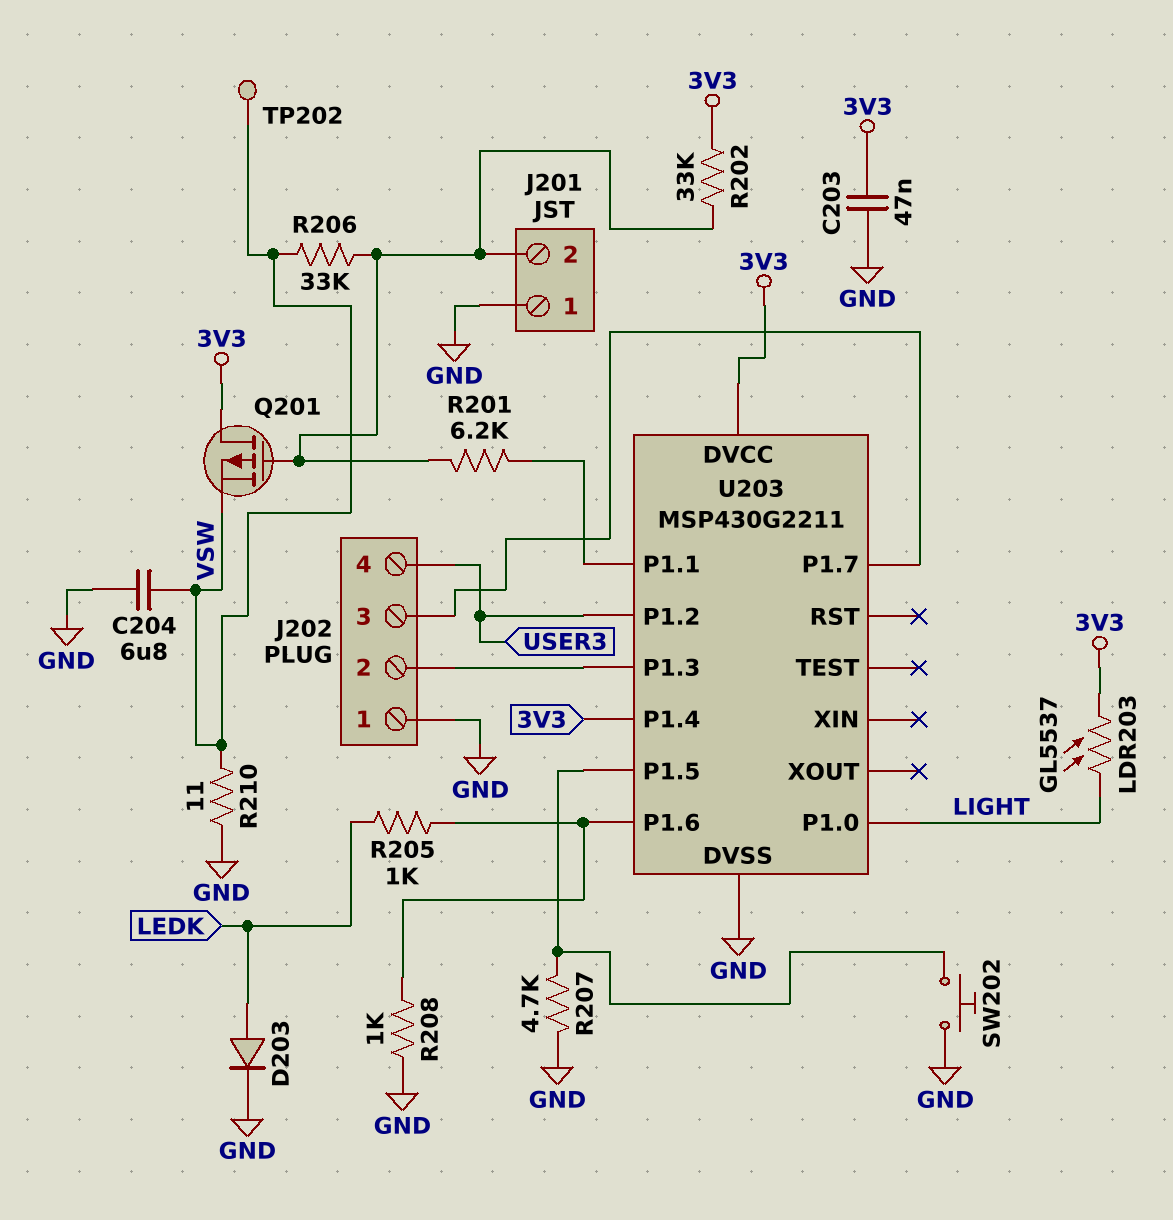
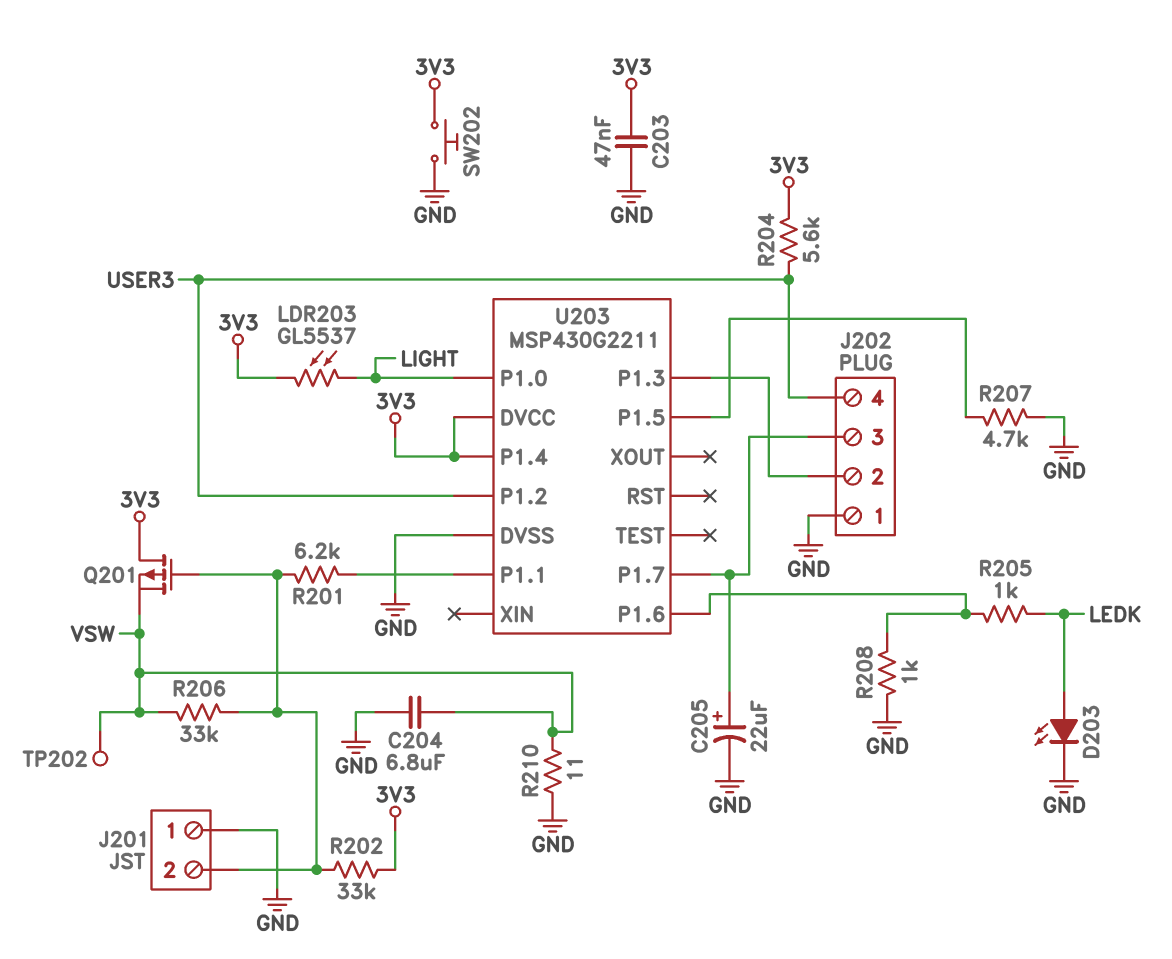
C205: none -> 22uF (plus J202/3, minus GND)
D203: diode (A LEDK, K GND) -> LED (A LEDK, K GND)
R204: none -> 5.6k (3V3, USER3)
SW202: button (GND, U203/P1.5) -> button (3V3, GND)

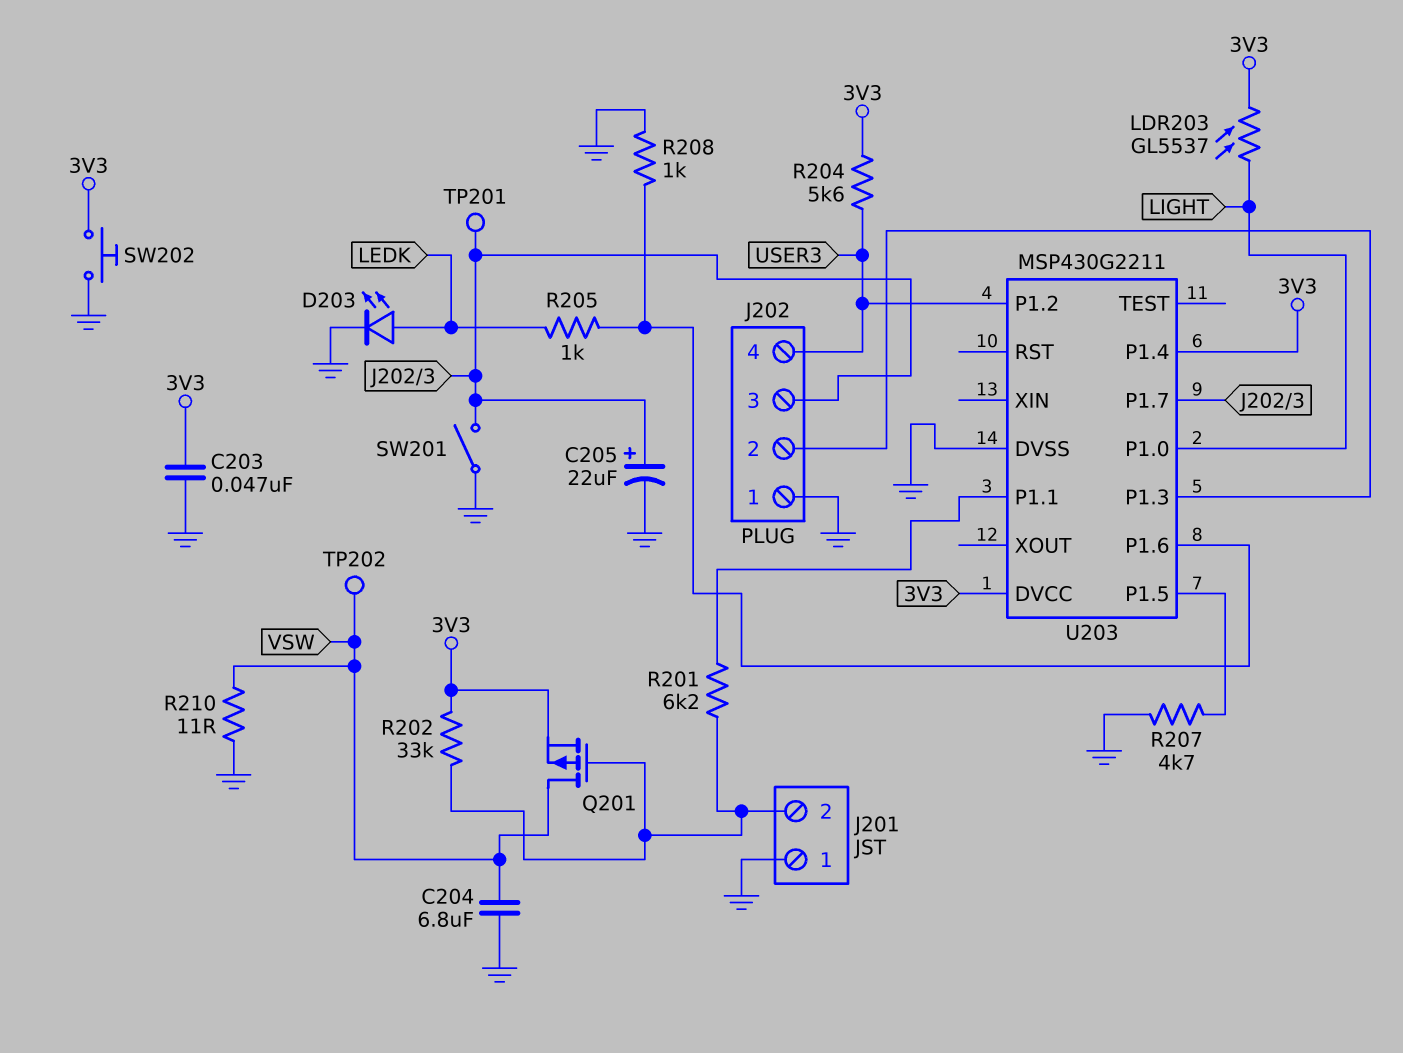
Q201: PMOS (G J201/2, D 3V3, S VSW) -> PMOS (G J201/2, D VSW, S 3V3)
R206: 33k (J201/2, VSW) -> none
SW201: none -> switch (GND, J202/3)
TP201: none -> test point (J202/3)

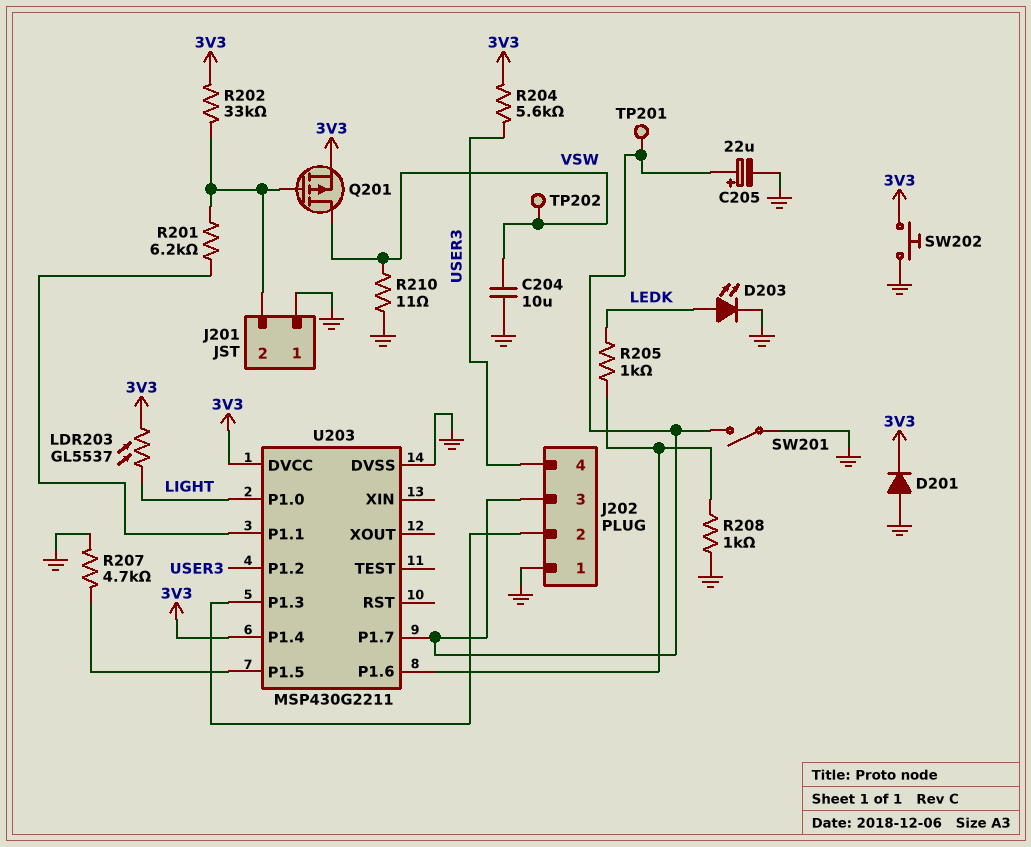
C203: 47nF (3V3, GND) -> none
C204: 6.8uF (GND, VSW) -> 10uF (GND, VSW)
D201: none -> diode (A GND, K 3V3)

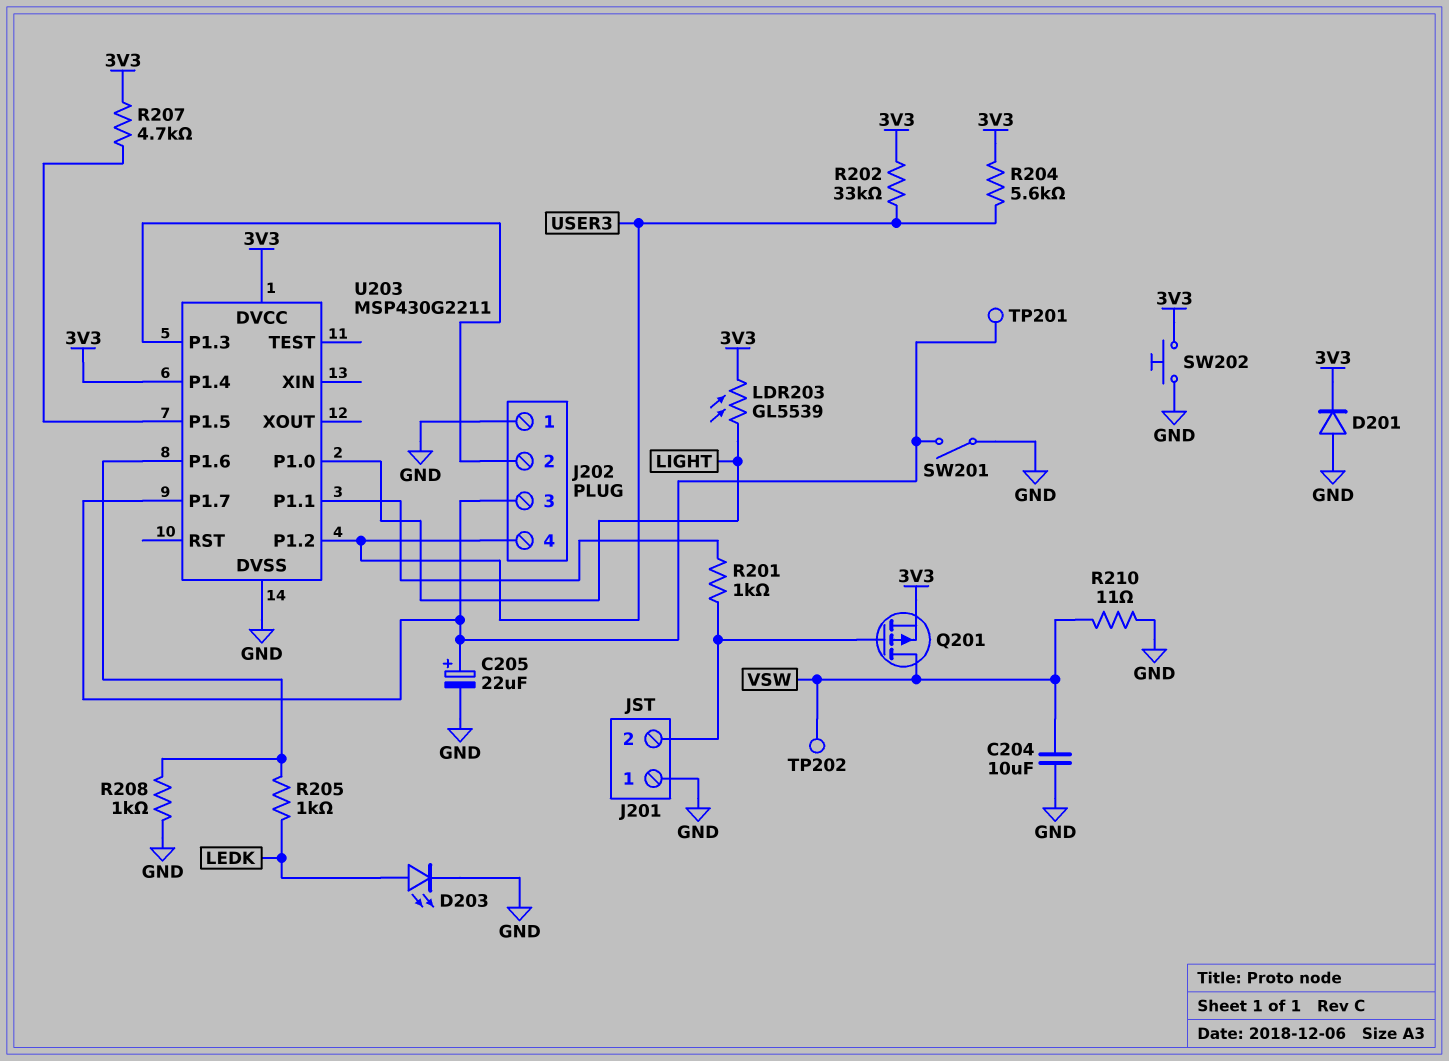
LDR203: GL5537 (3V3, LIGHT) -> GL5539 (3V3, LIGHT)
R201: 6.2k (J201/2, U203/P1.1) -> 1k (J201/2, U203/P1.1)
R202: 33k (3V3, J201/2) -> 33k (3V3, USER3)
R207: 4.7k (GND, U203/P1.5) -> 4.7k (3V3, U203/P1.5)

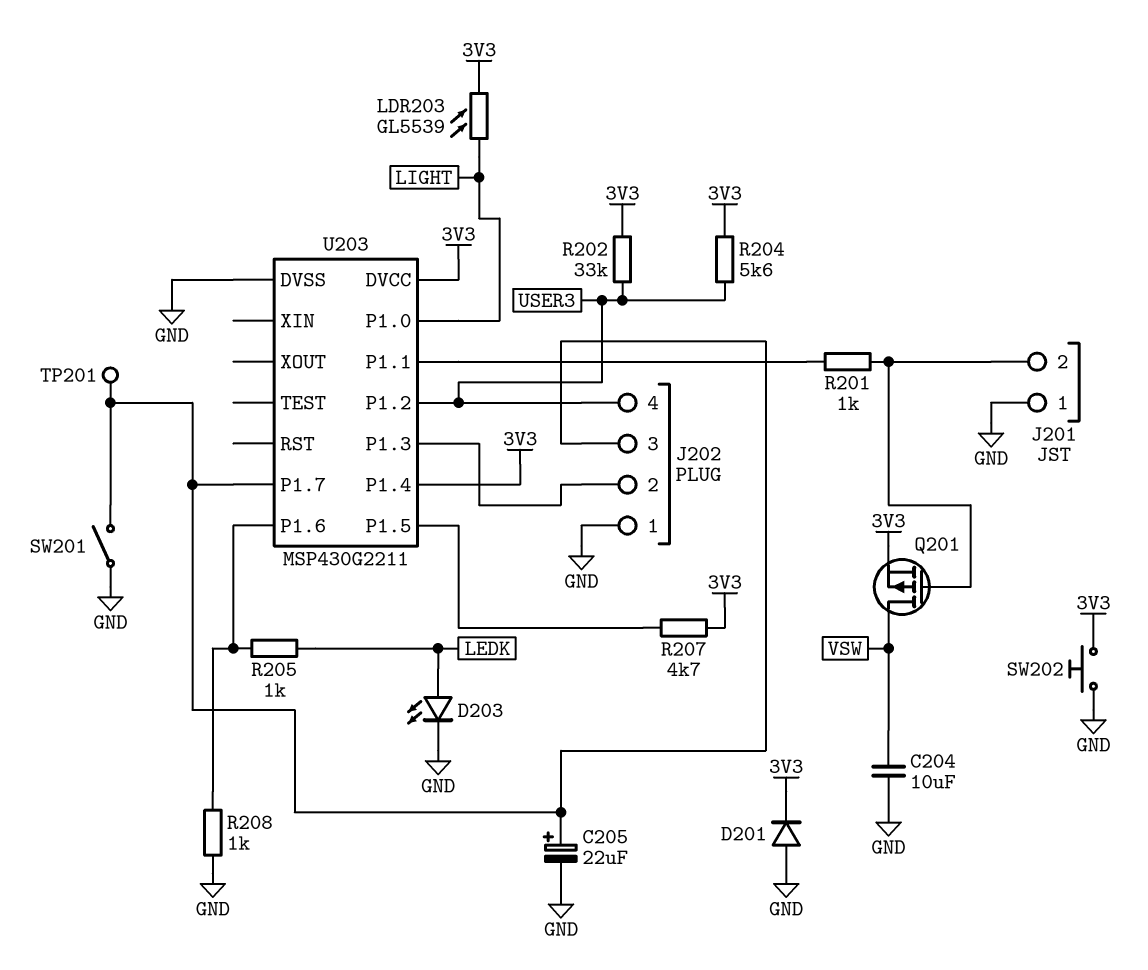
R210: 11 (GND, VSW) -> none
TP202: test point (VSW) -> none

